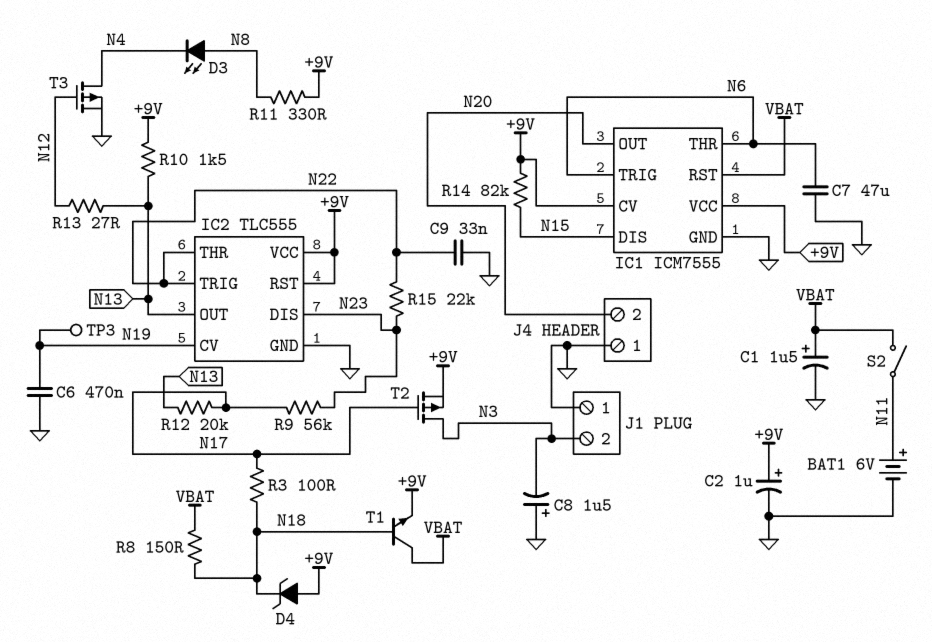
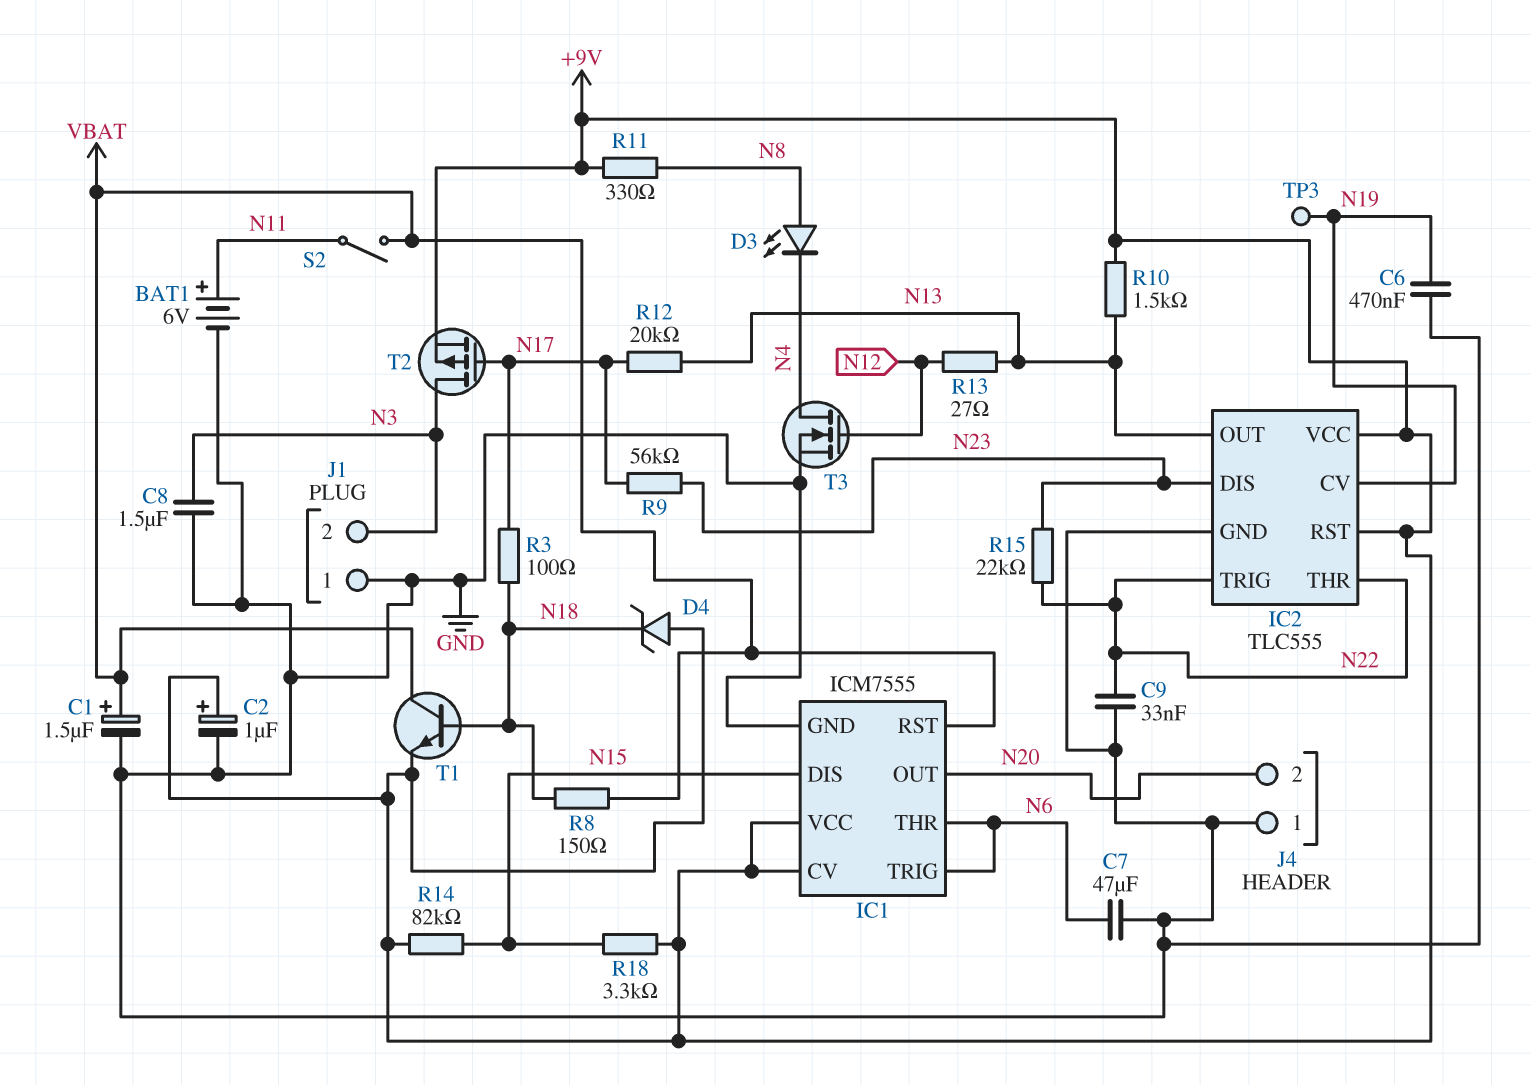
C8: 1.5uF (plus GND, minus N3) -> 1.5uF (GND, N3)
R18: none -> 3.3k (+9V, N15)
T3: PMOS (G N12, D N4, S GND) -> NMOS (G N12, D N4, S GND)

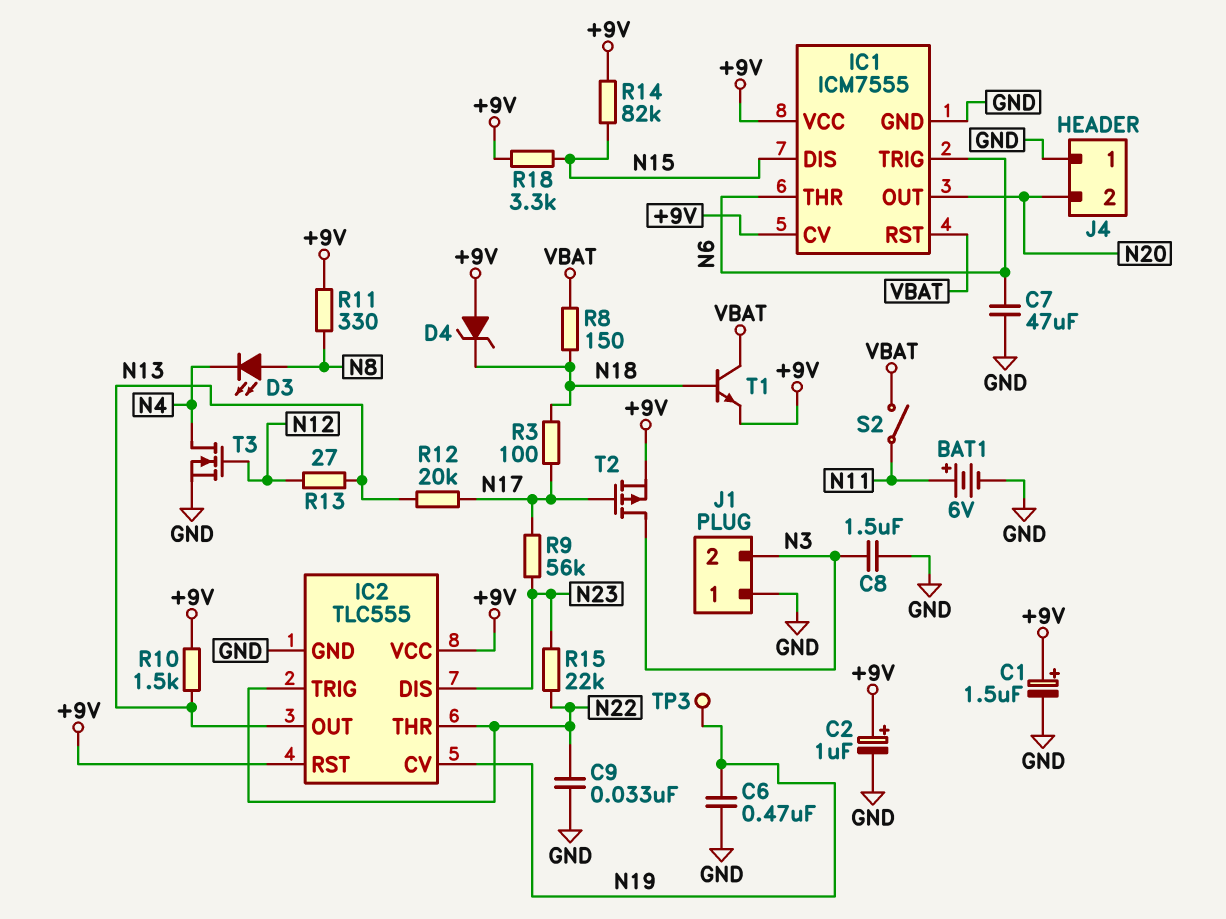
C1: 1.5uF (plus VBAT, minus GND) -> 1.5uF (plus +9V, minus GND)

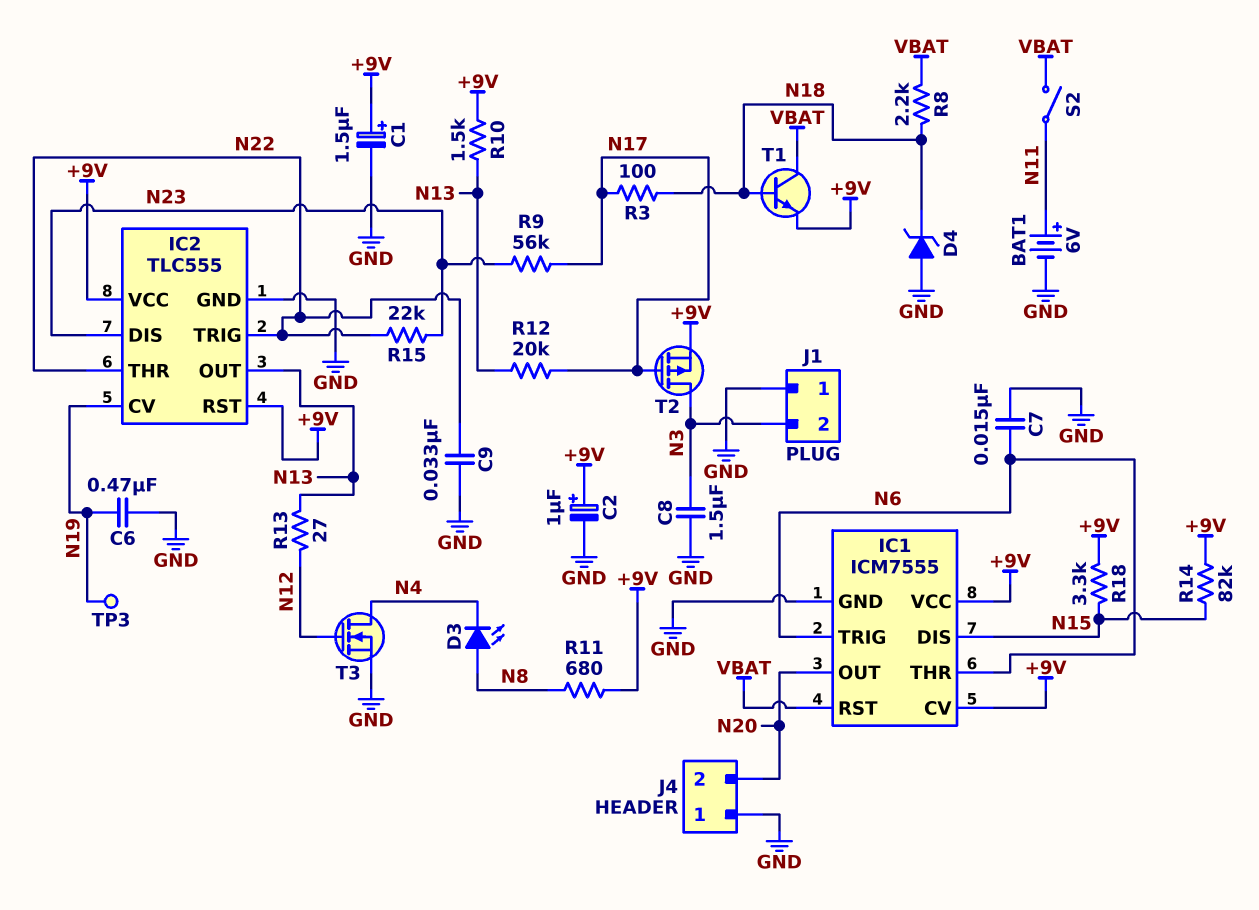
C7: 47uF (GND, N6) -> 15nF (GND, N6)
D4: zener (A +9V, K N18) -> zener (A GND, K N18)
R8: 150 (N18, VBAT) -> 2.2k (N18, VBAT)
R11: 330 (+9V, N8) -> 680 (+9V, N8)

